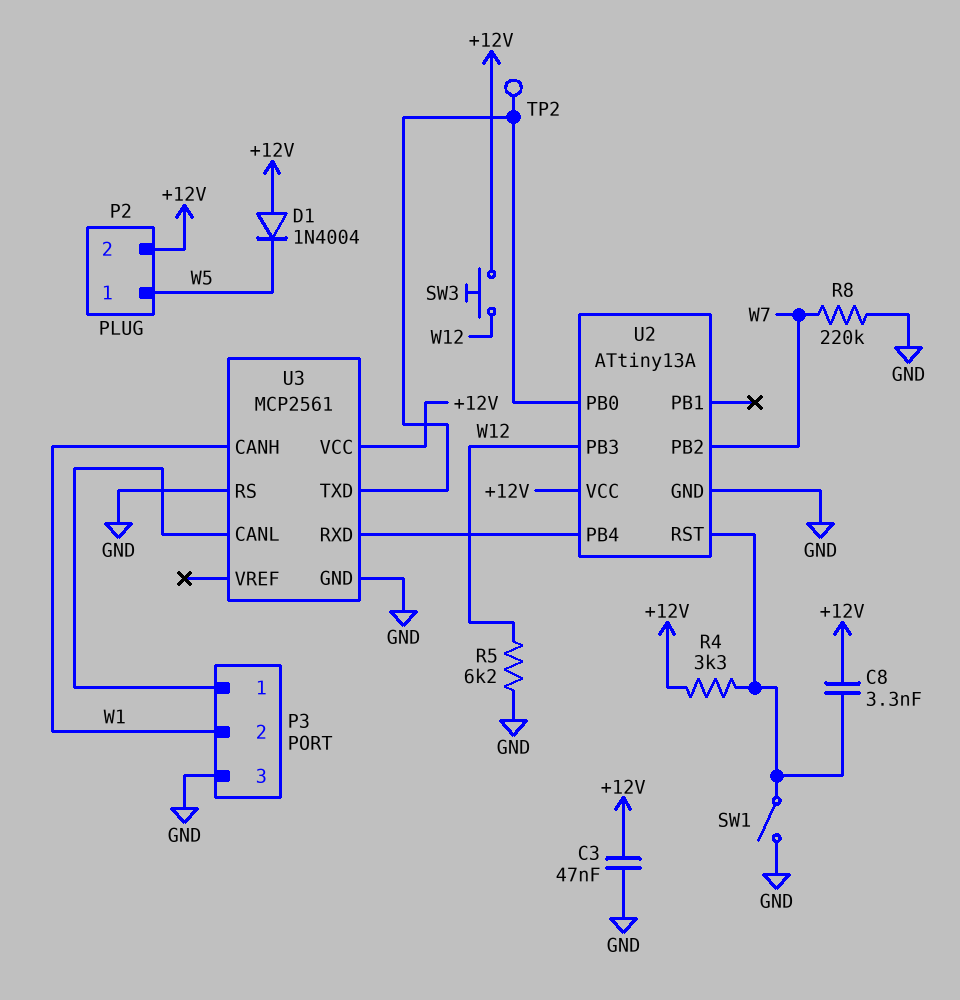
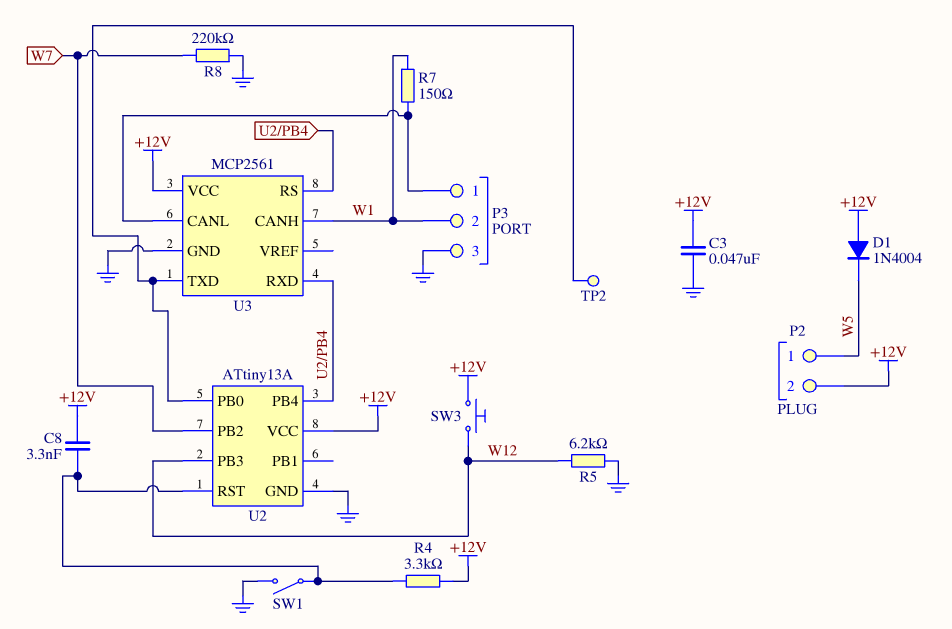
R7: none -> 150 (P3/1, W1)
U3 pin RS: GND -> U2/PB4

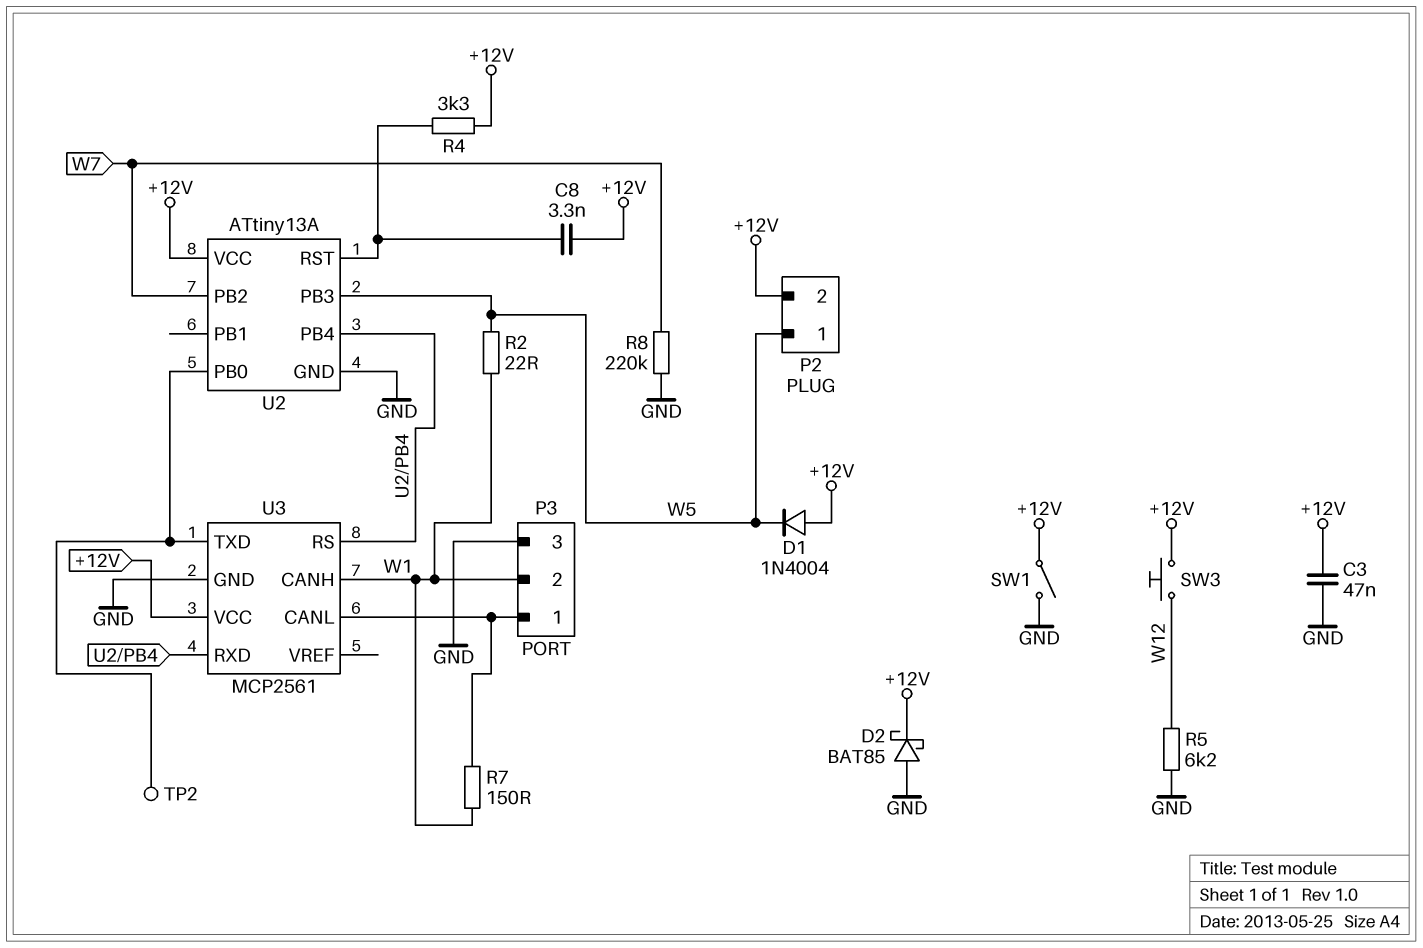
D2: none -> schottky BAT85 (A GND, K +12V)
R2: none -> 22 (W1, W5)
SW1: switch (GND, U2/RST) -> switch (+12V, GND)
U2 pin PB3: W12 -> W5

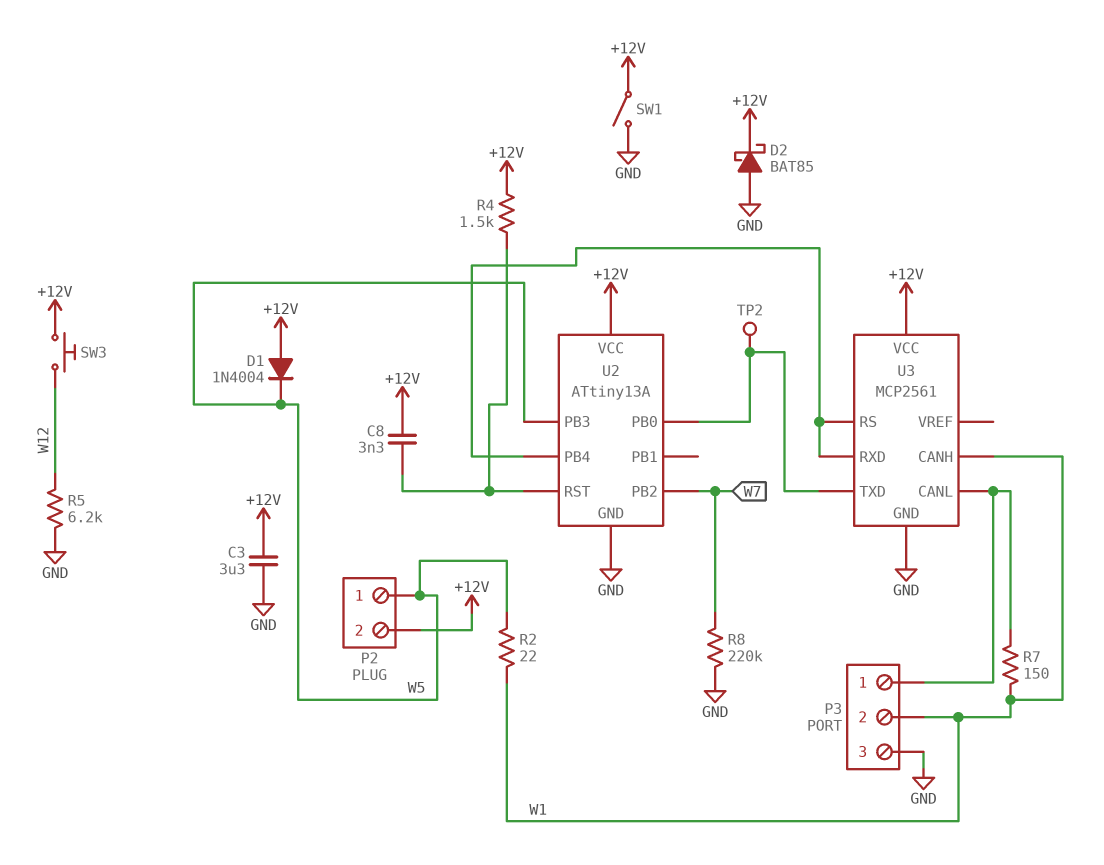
C3: 47nF (+12V, GND) -> 3.3uF (+12V, GND)
R4: 3.3k (+12V, U2/RST) -> 1.5k (+12V, U2/RST)

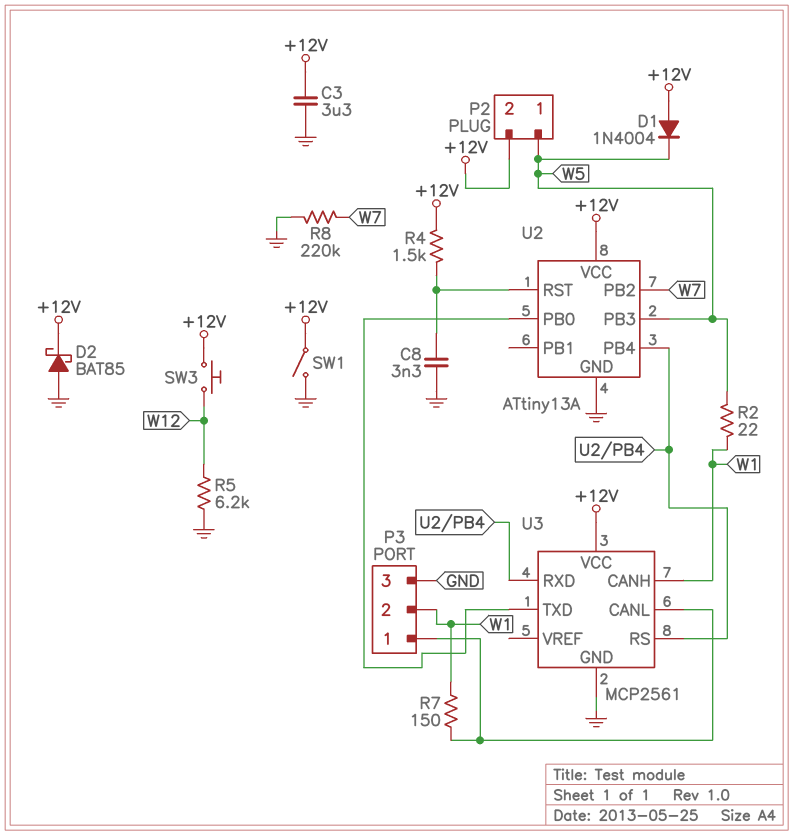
C8: 3.3nF (+12V, U2/RST) -> 3.3nF (GND, U2/RST)
TP2: test point (U2/PB0) -> none

